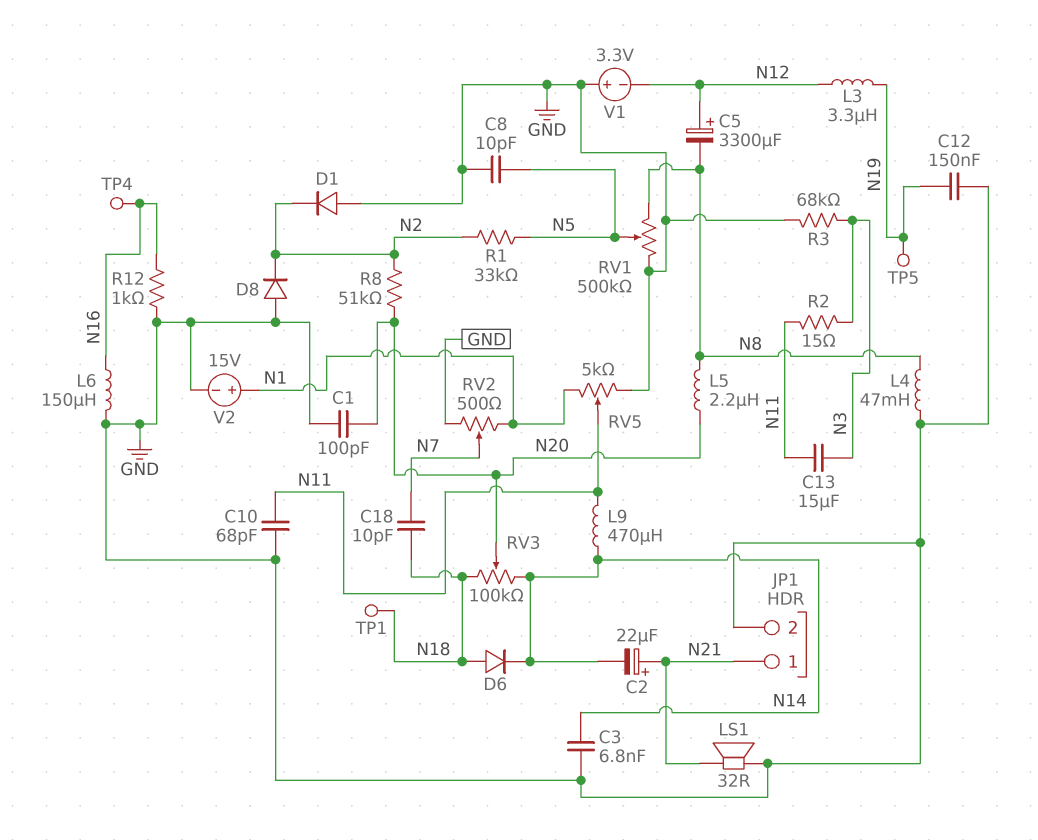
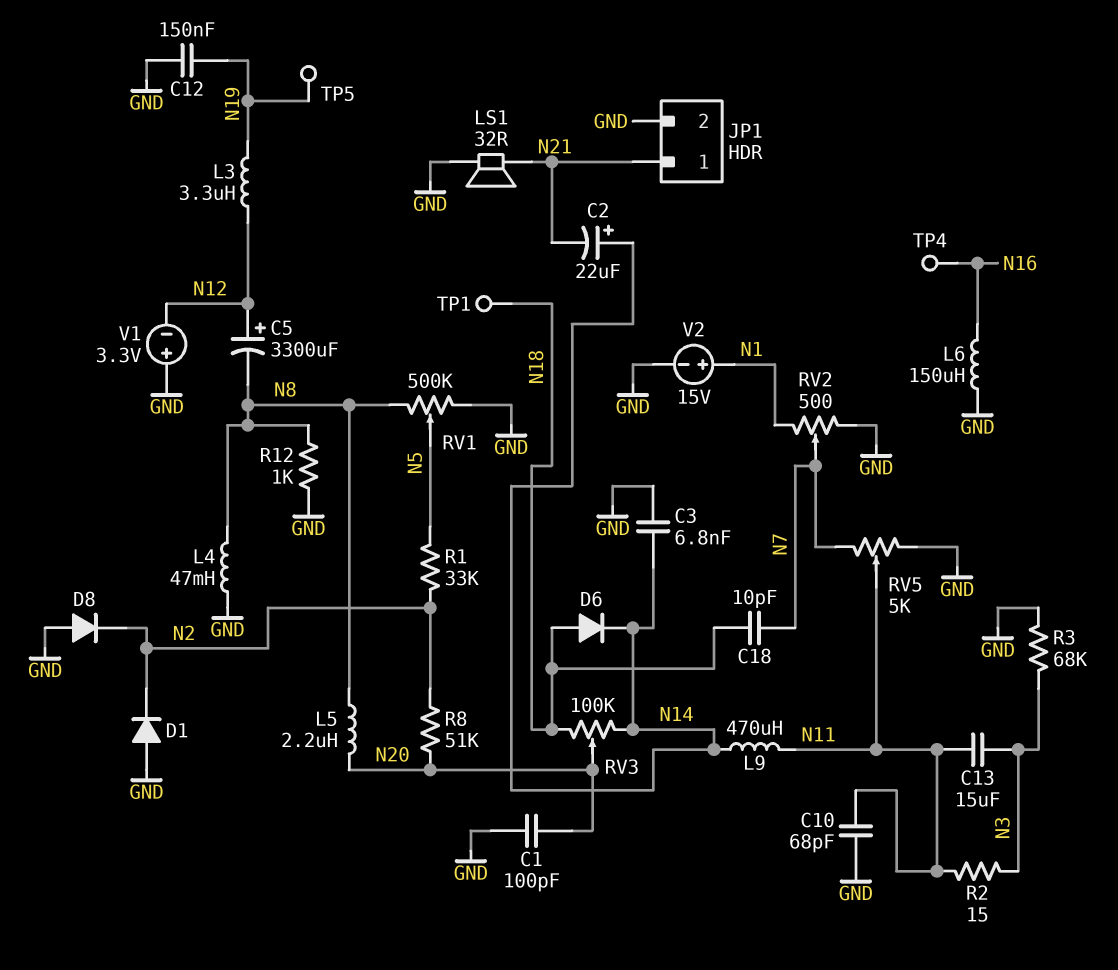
C2: 22uF (plus N21, minus N14) -> 22uF (plus N14, minus N21)
C8: 10pF (GND, N5) -> none
R12: 1k (GND, N16) -> 1k (GND, N8)
RV5: 5k (GND, N1, wiper N11) -> 5k (GND, N7, wiper N11)

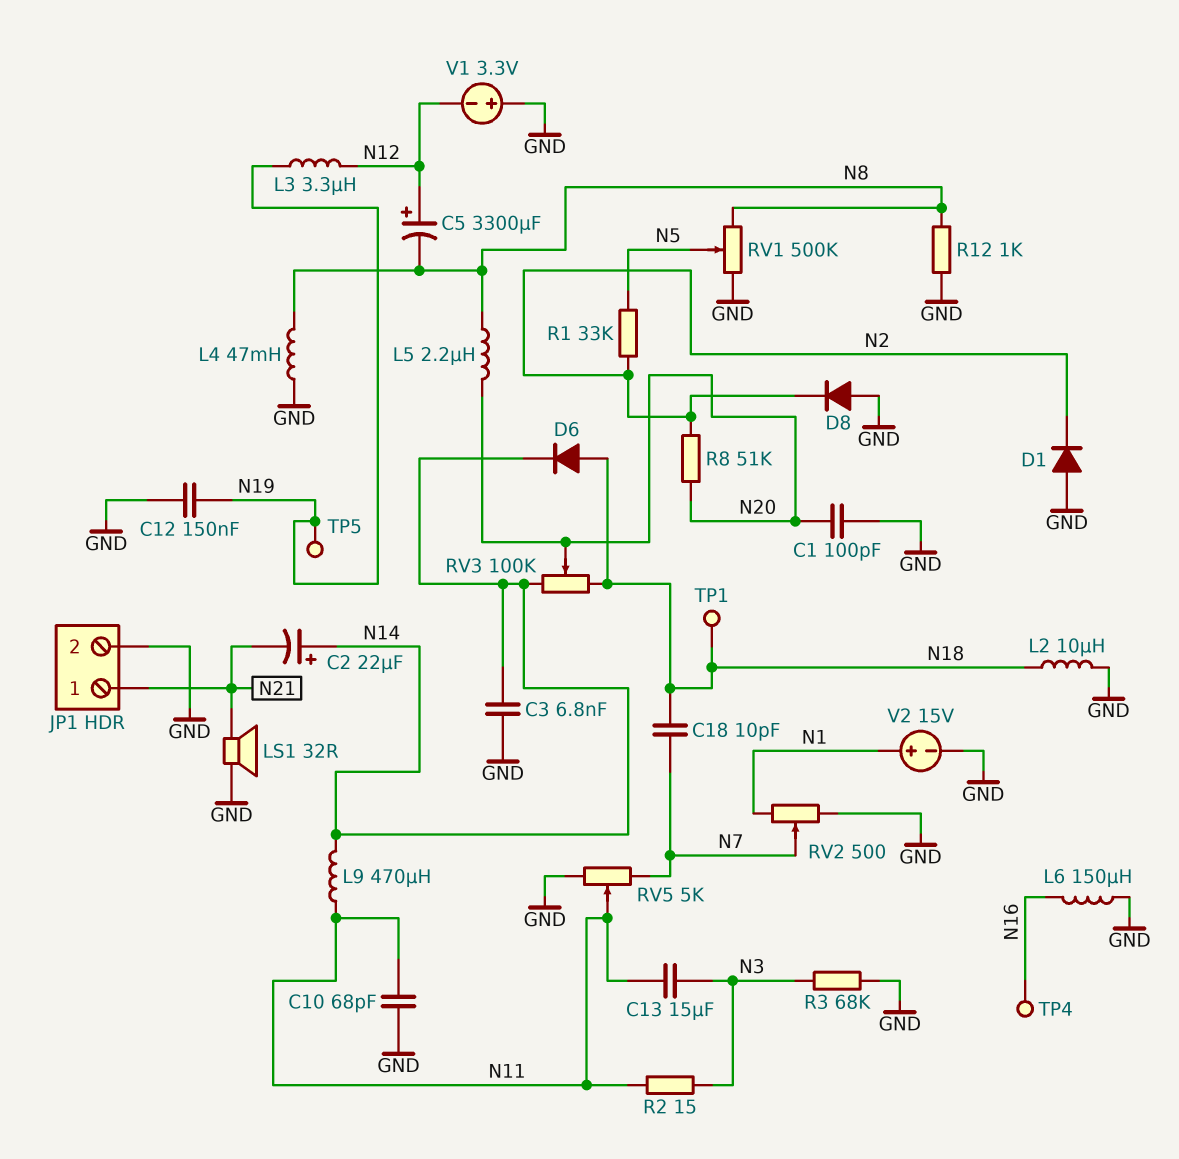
L2: none -> 10uH (GND, N18)

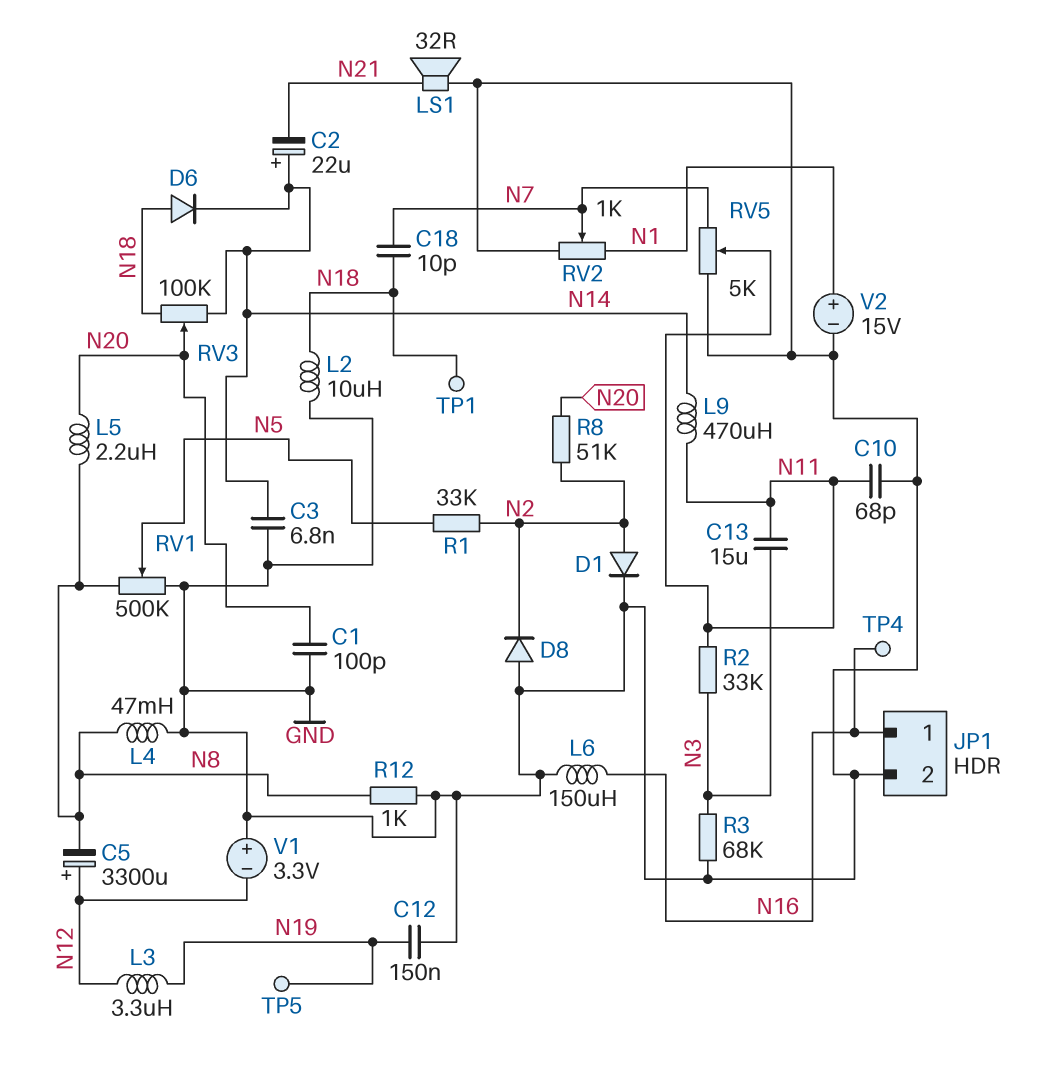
D1: diode (A GND, K N2) -> diode (A N2, K GND)
JP1 pin 1: N21 -> N16
R2: 15 (N3, N11) -> 33k (N3, N11)
RV2: 500 (GND, N1, wiper N7) -> 1k (GND, N1, wiper N7)

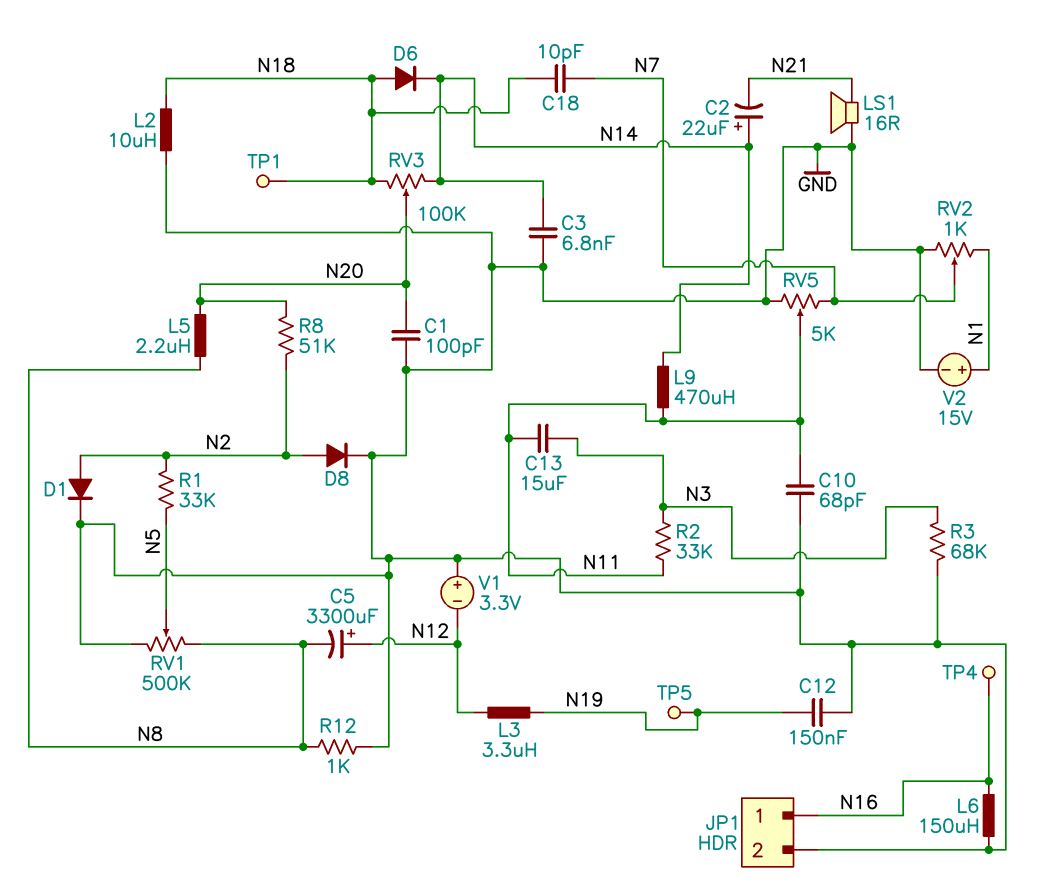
D8: diode (A GND, K N2) -> diode (A N2, K GND)
L4: 47mH (GND, N8) -> none
LS1: speaker 32R (GND, N21) -> speaker 16R (GND, N21)

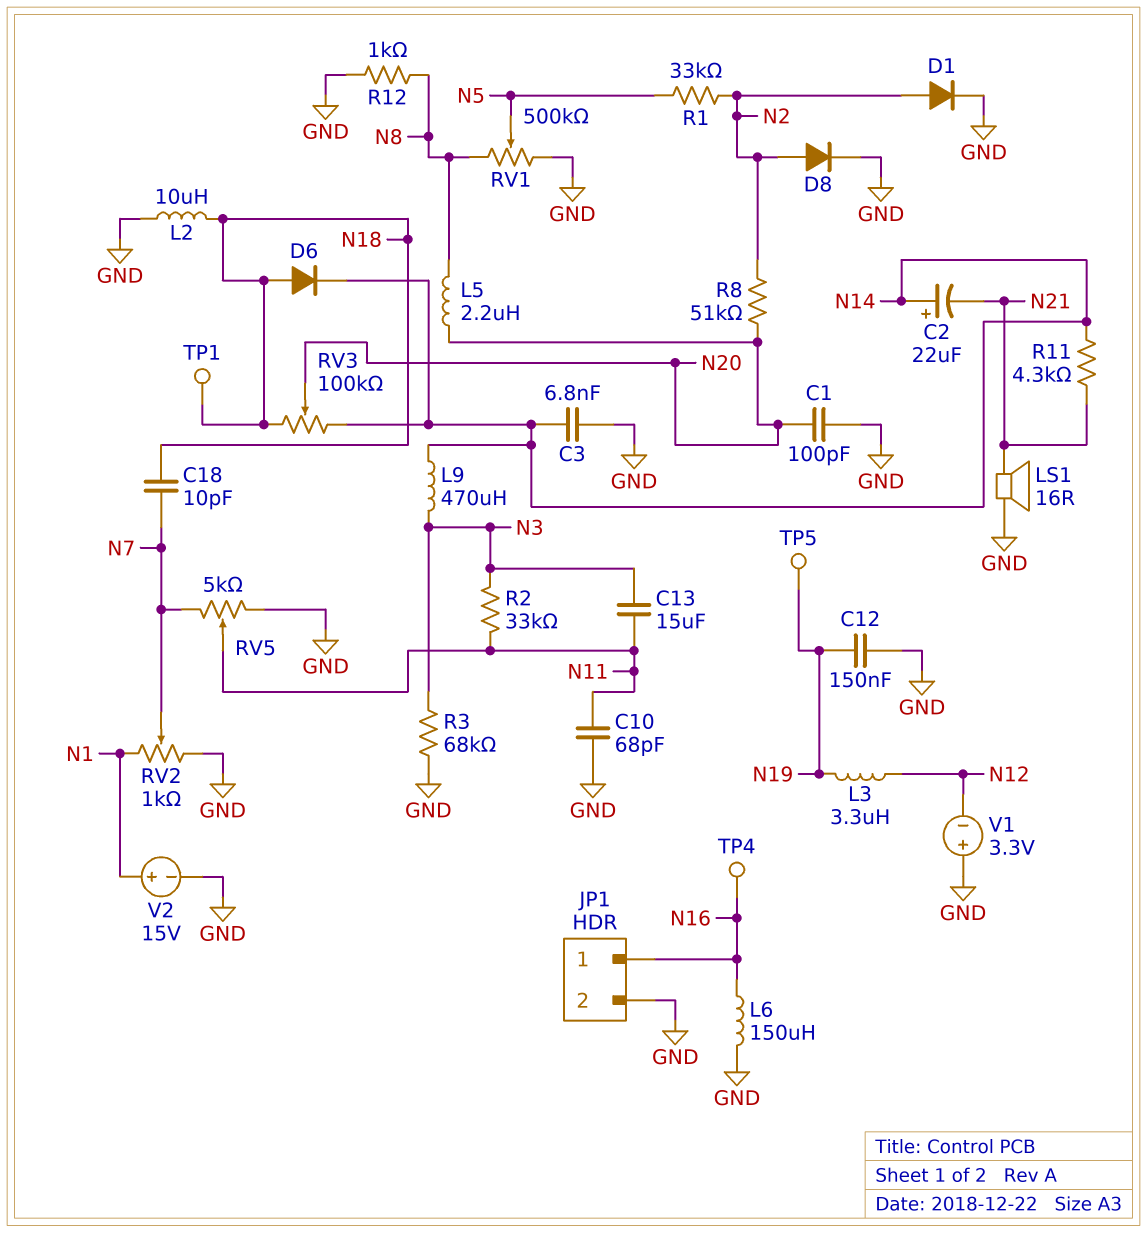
C5: 3300uF (plus N12, minus N8) -> none
L9: 470uH (N11, N14) -> 470uH (N3, N14)
R11: none -> 4.3k (N14, N21)

